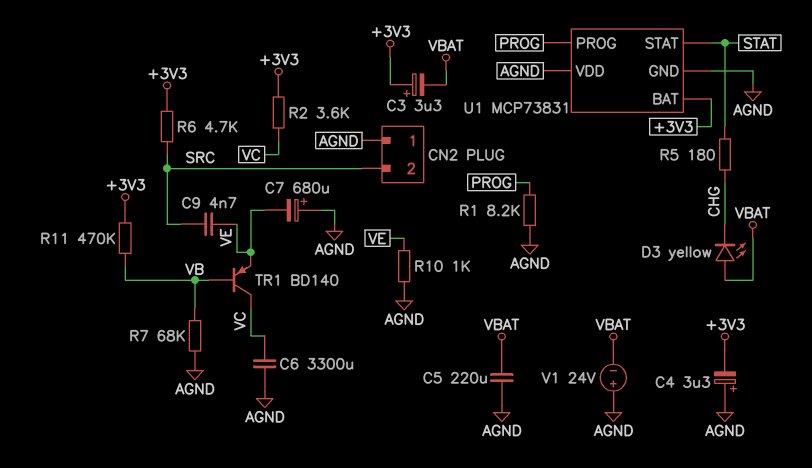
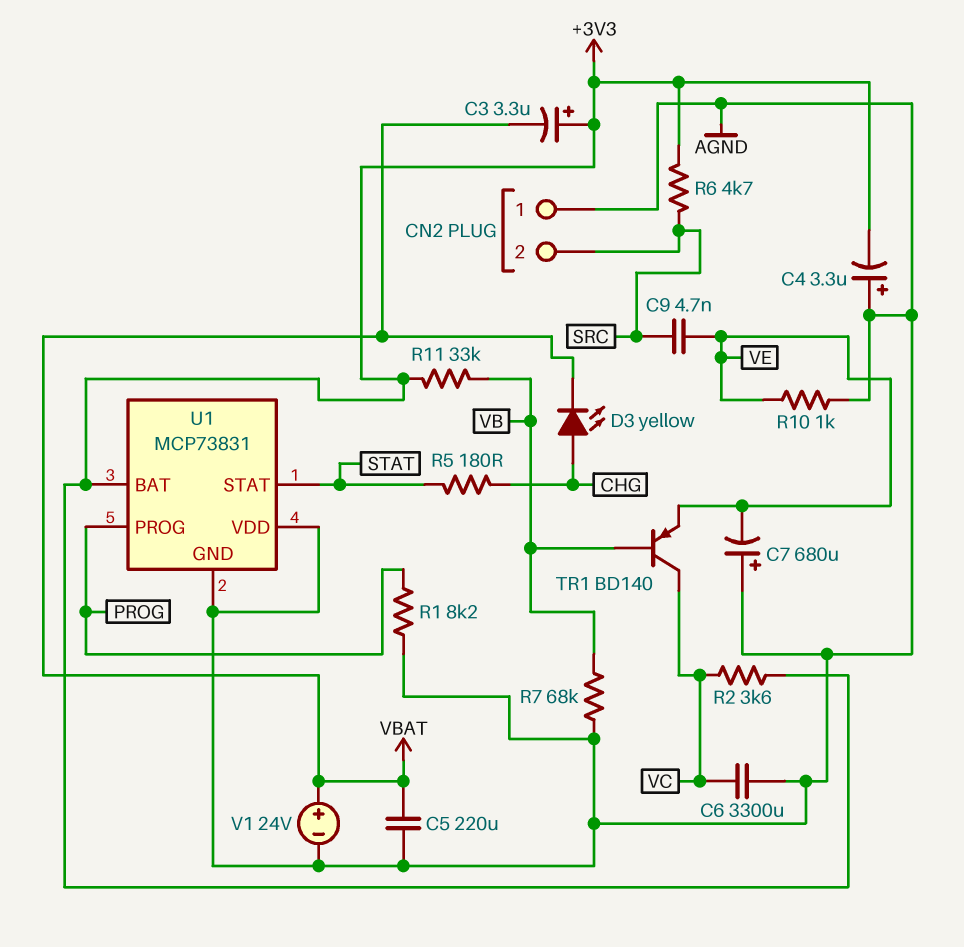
D3: LED yellow (A VBAT, K CHG) -> LED yellow (A CHG, K VBAT)
R11: 470k (+3V3, VB) -> 33k (+3V3, VB)
V1: 24V (plus AGND, minus VBAT) -> 24V (plus VBAT, minus AGND)

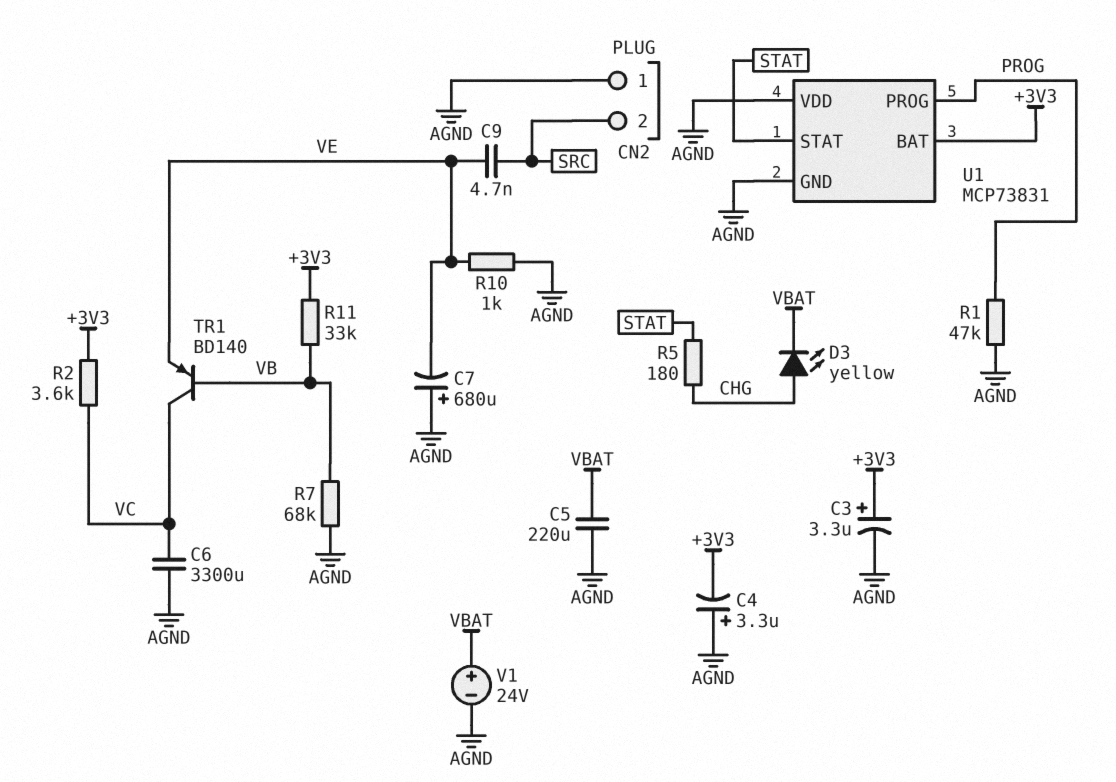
C3: 3.3uF (plus +3V3, minus VBAT) -> 3.3uF (plus +3V3, minus AGND)
R1: 8.2k (AGND, PROG) -> 47k (AGND, PROG)
R6: 4.7k (+3V3, SRC) -> none

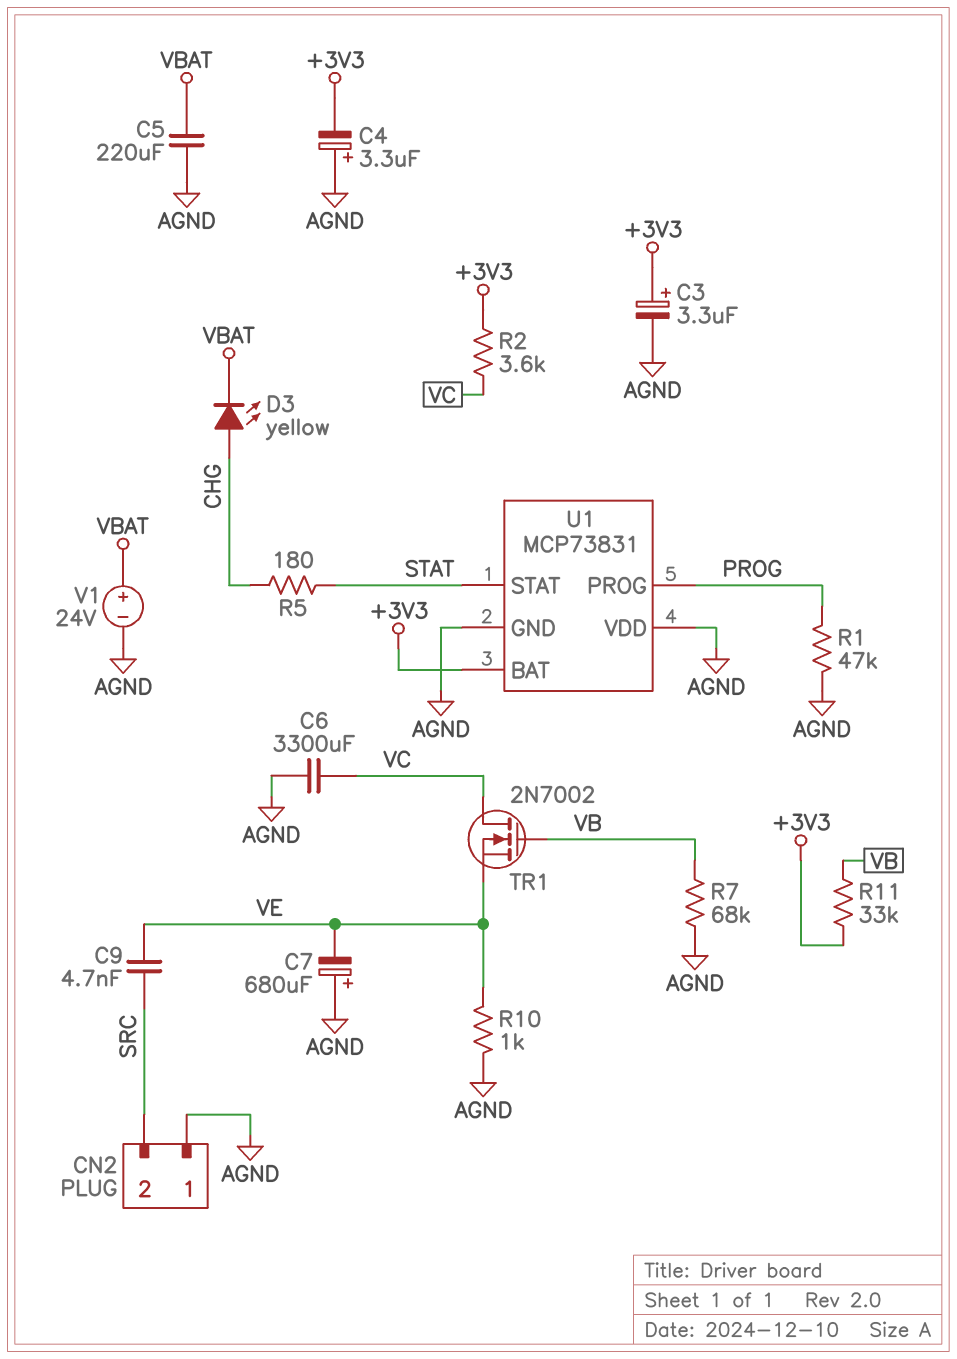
TR1: PNP BD140 (B VB, C VC, E VE) -> NMOS 2N7002 (G VB, D VC, S VE)

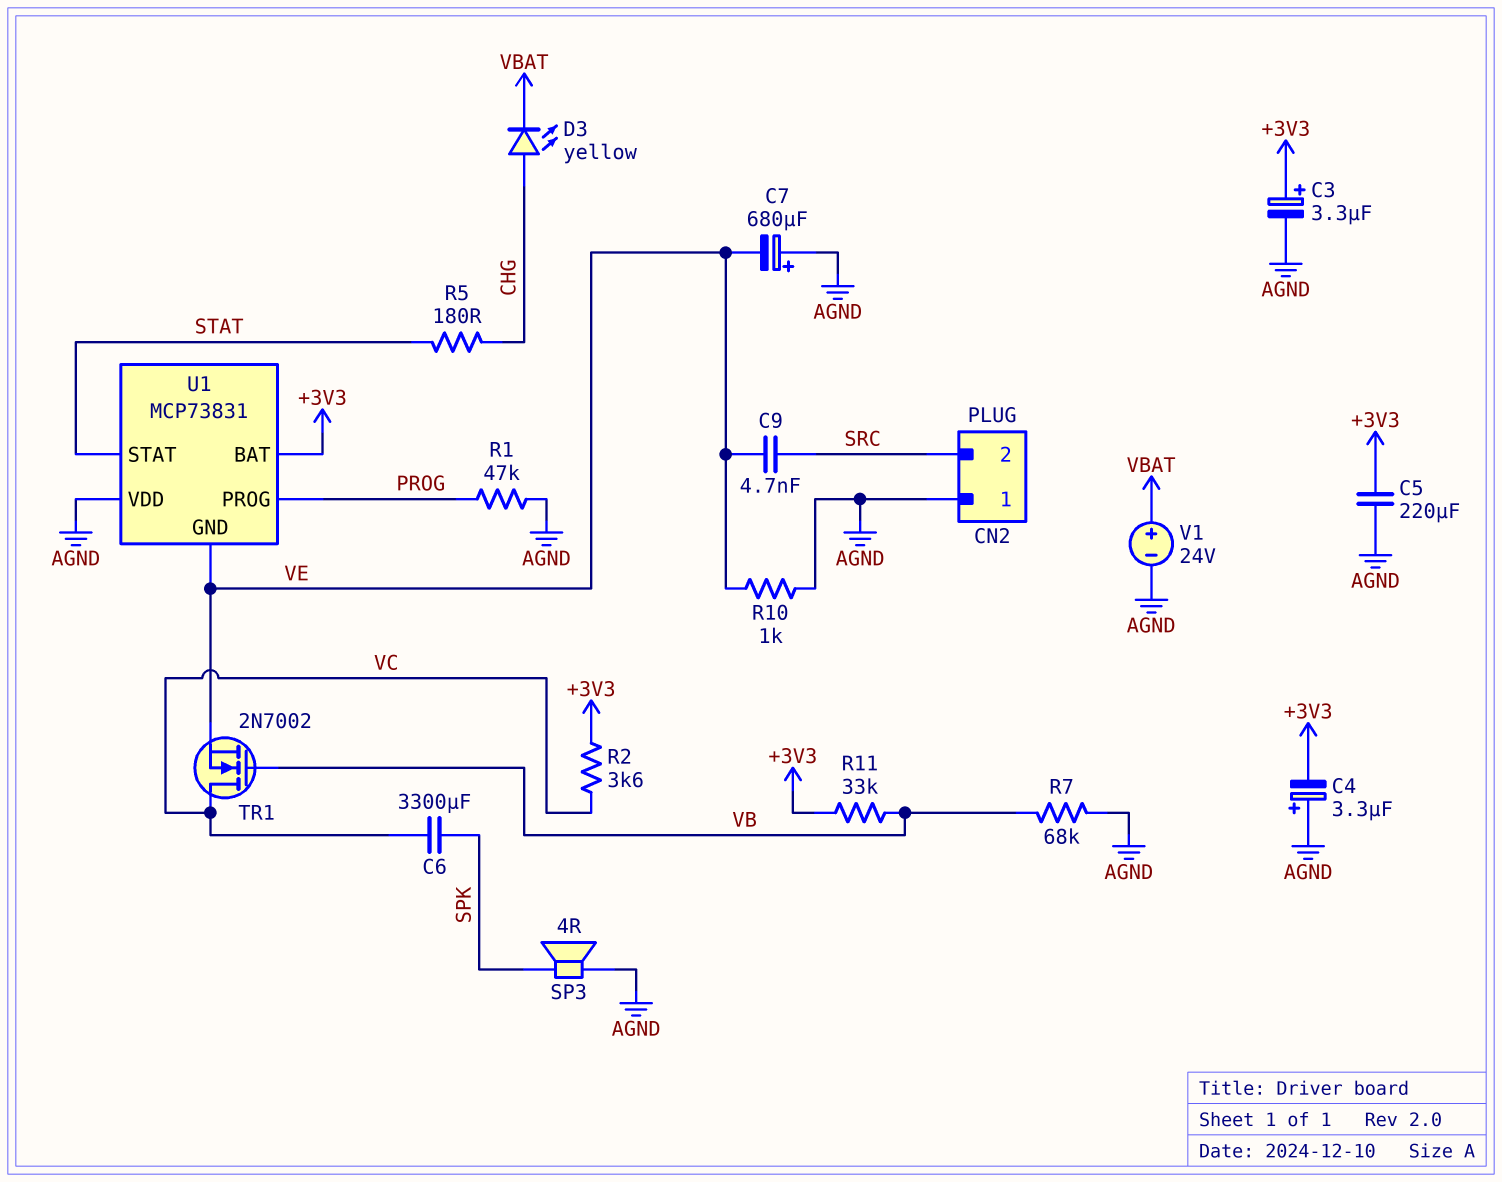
C5: 220uF (AGND, VBAT) -> 220uF (+3V3, AGND)
C6: 3300uF (AGND, VC) -> 3300uF (SPK, VC)
SP3: none -> speaker 4R (AGND, SPK)
U1 pin GND: AGND -> VE

